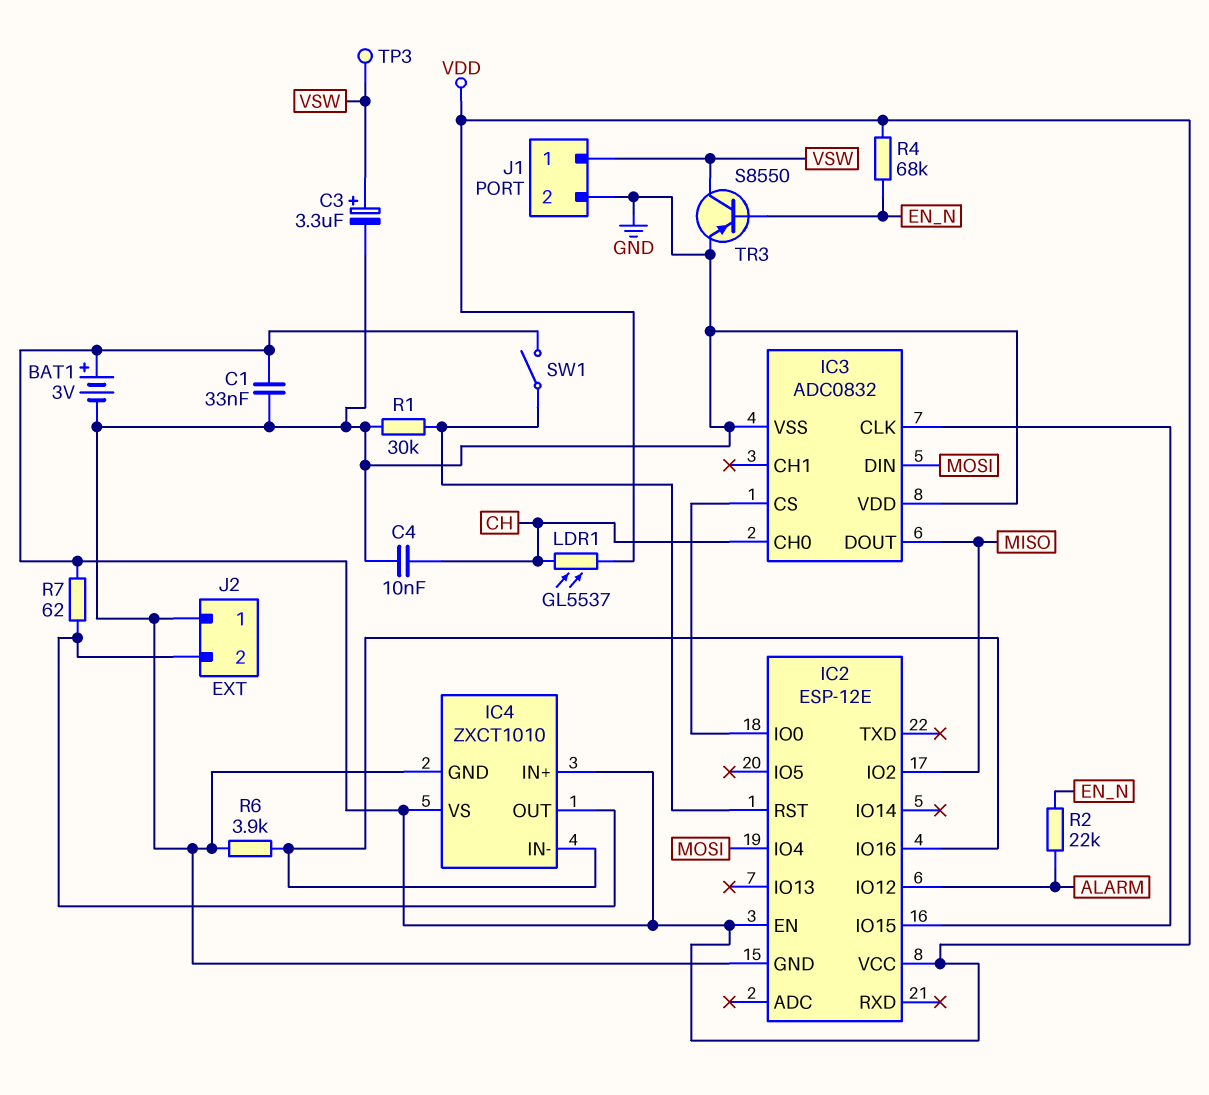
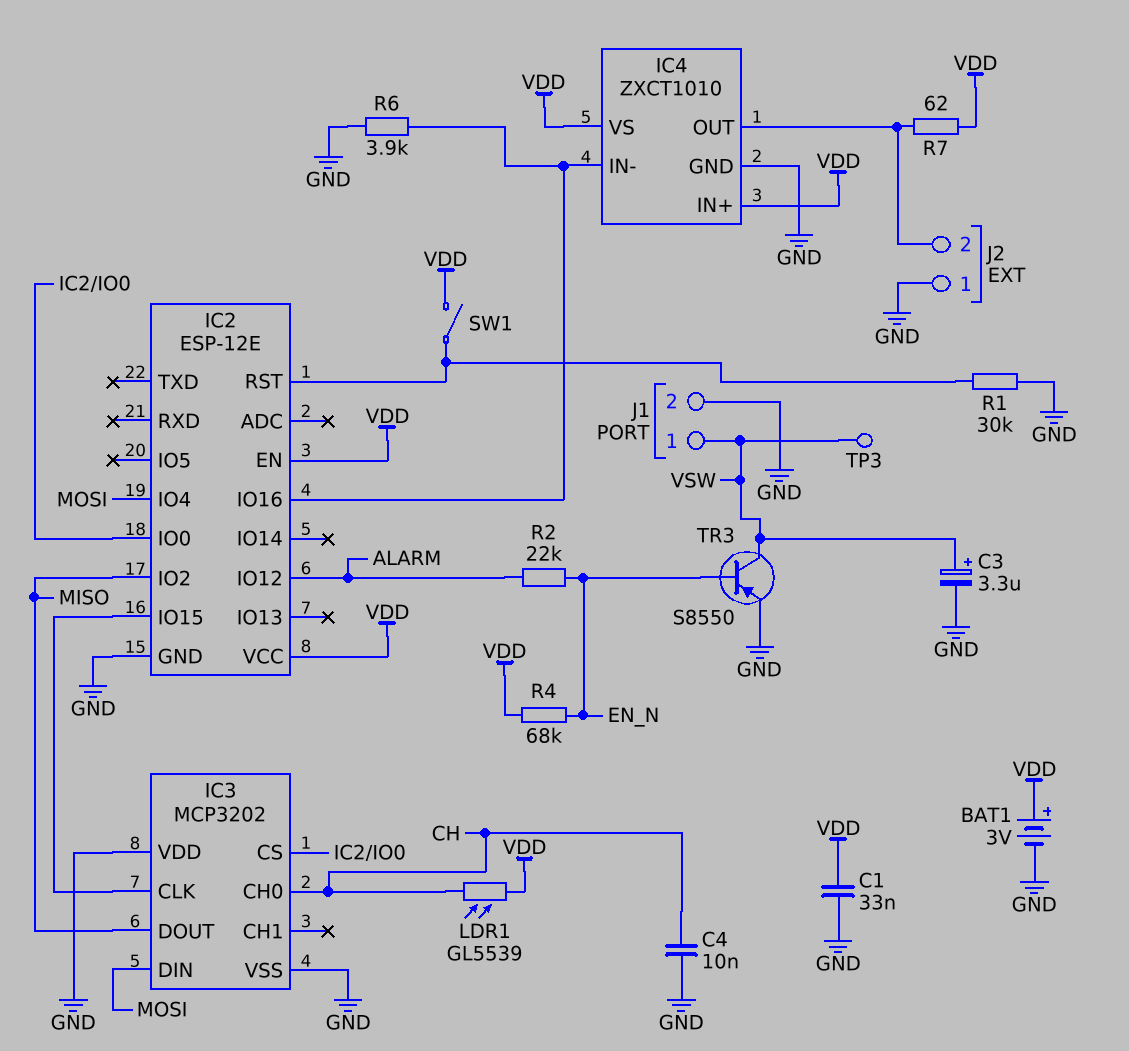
IC3: ADC0832 -> MCP3202
LDR1: GL5537 (CH, VDD) -> GL5539 (CH, VDD)

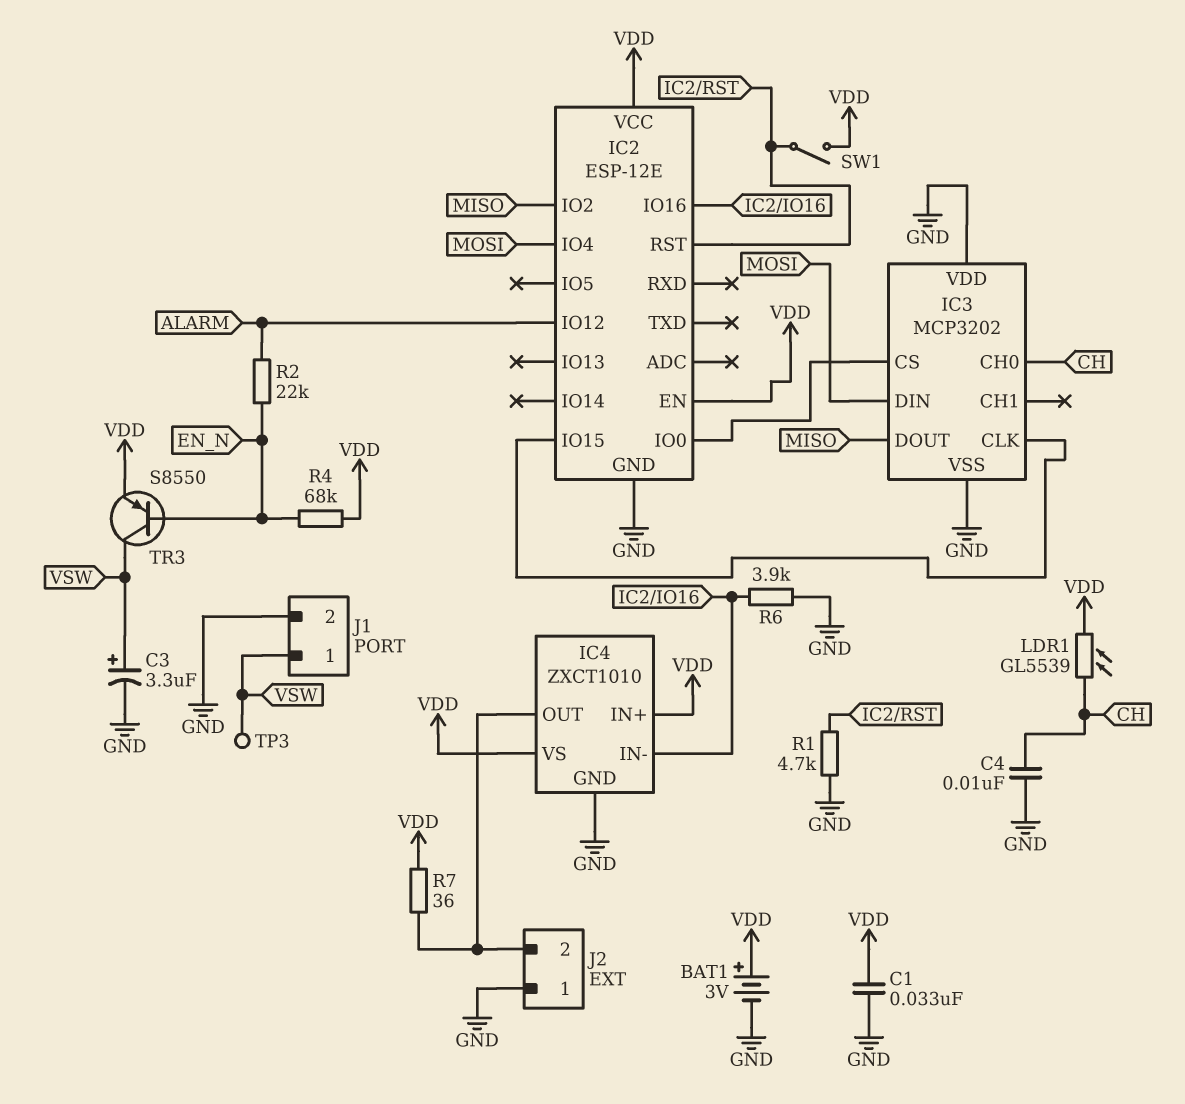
R1: 30k (GND, IC2/RST) -> 4.7k (GND, IC2/RST)
R7: 62 (IC4/OUT, VDD) -> 36 (IC4/OUT, VDD)
TR3: PNP S8550 (B EN_N, C VSW, E GND) -> PNP S8550 (B EN_N, C VSW, E VDD)

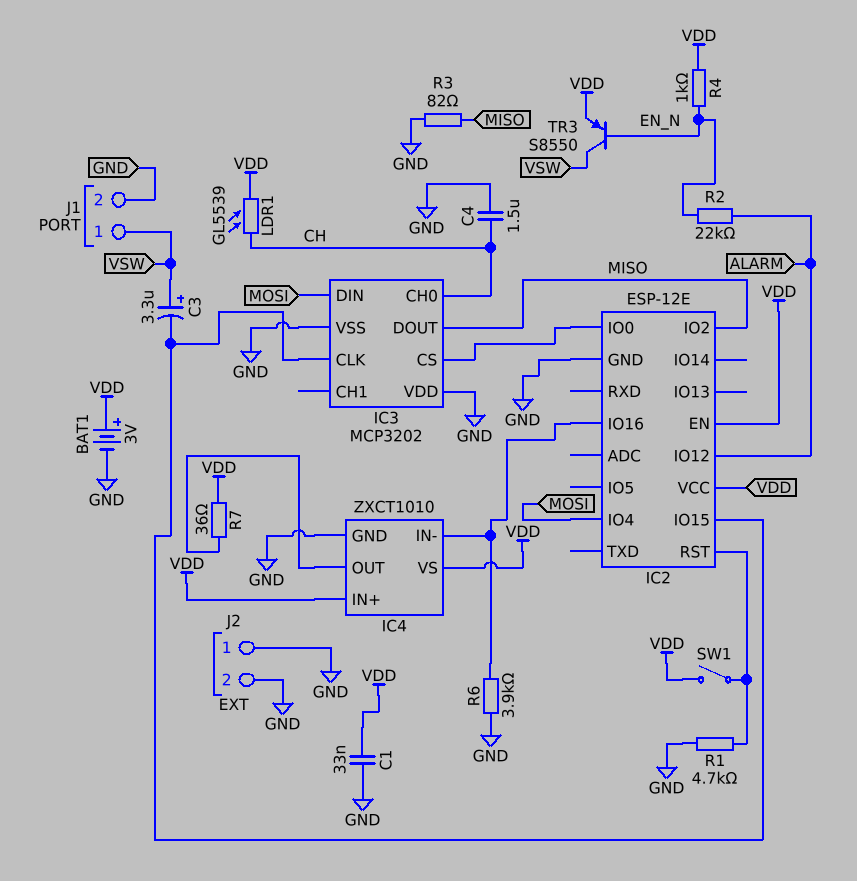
C3: 3.3uF (plus VSW, minus GND) -> 3.3uF (plus VSW, minus IC2/IO15)
C4: 10nF (CH, GND) -> 1.5uF (CH, GND)
J2 pin 2: IC4/OUT -> GND
R3: none -> 82 (GND, MISO)
R4: 68k (EN_N, VDD) -> 1k (EN_N, VDD)
TP3: test point (VSW) -> none

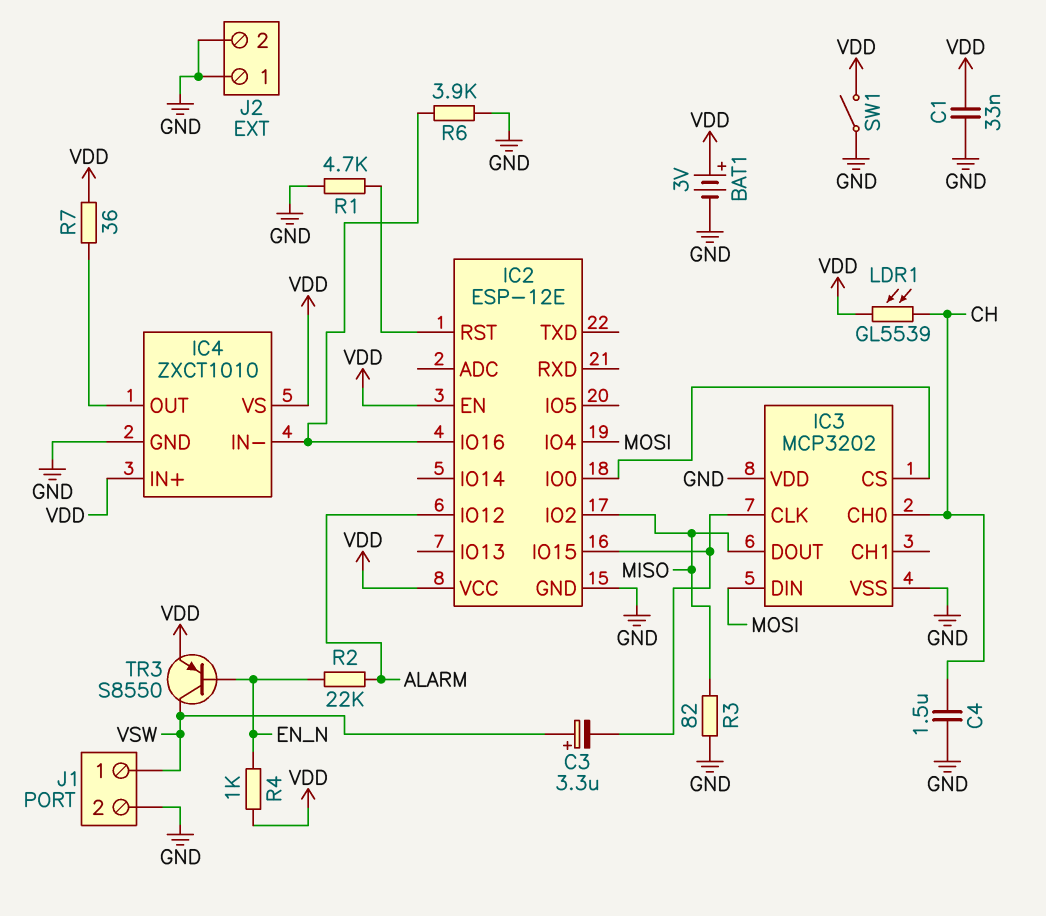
SW1: switch (IC2/RST, VDD) -> switch (GND, VDD)

